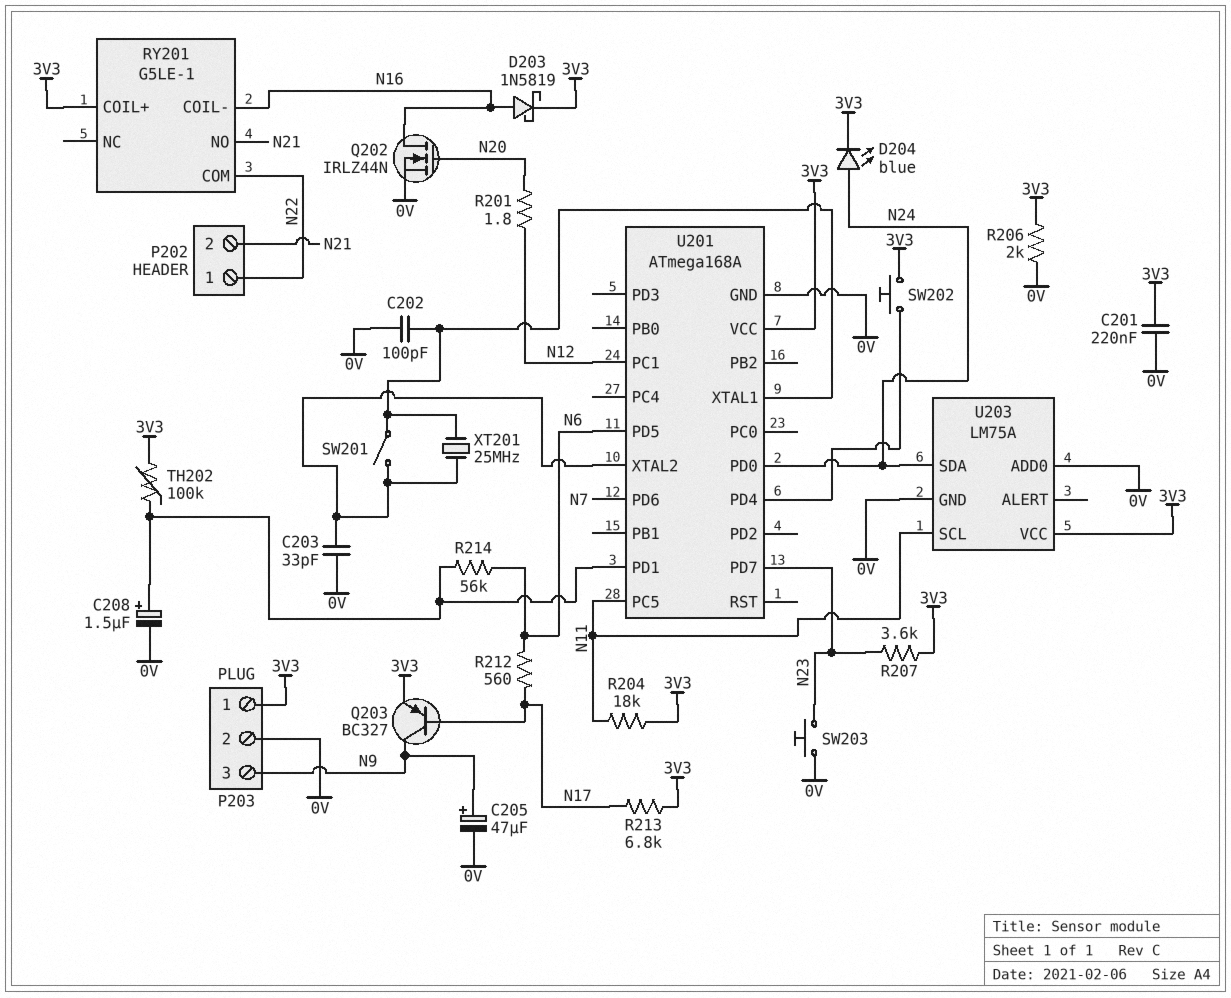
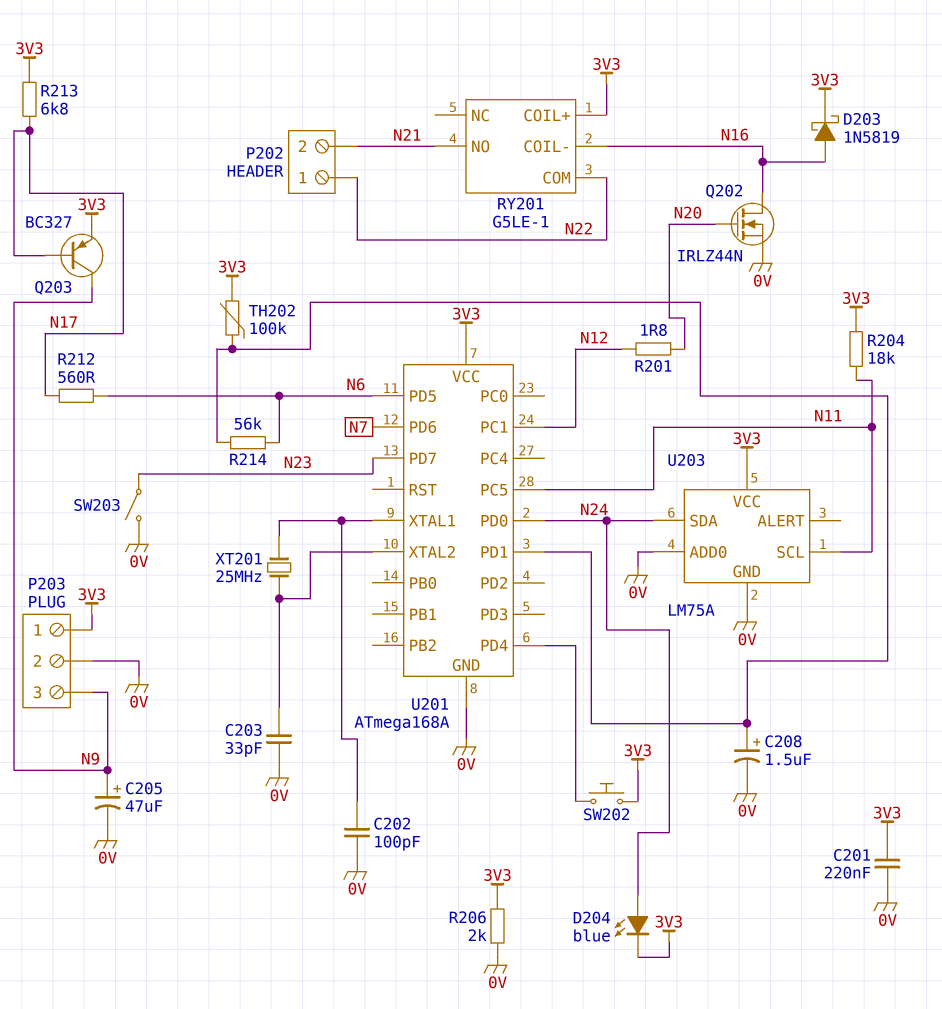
R207: 3.6k (3V3, N23) -> none
SW201: switch (U201/XTAL1, U201/XTAL2) -> none
SW203: button (0V, N23) -> switch (0V, N23)

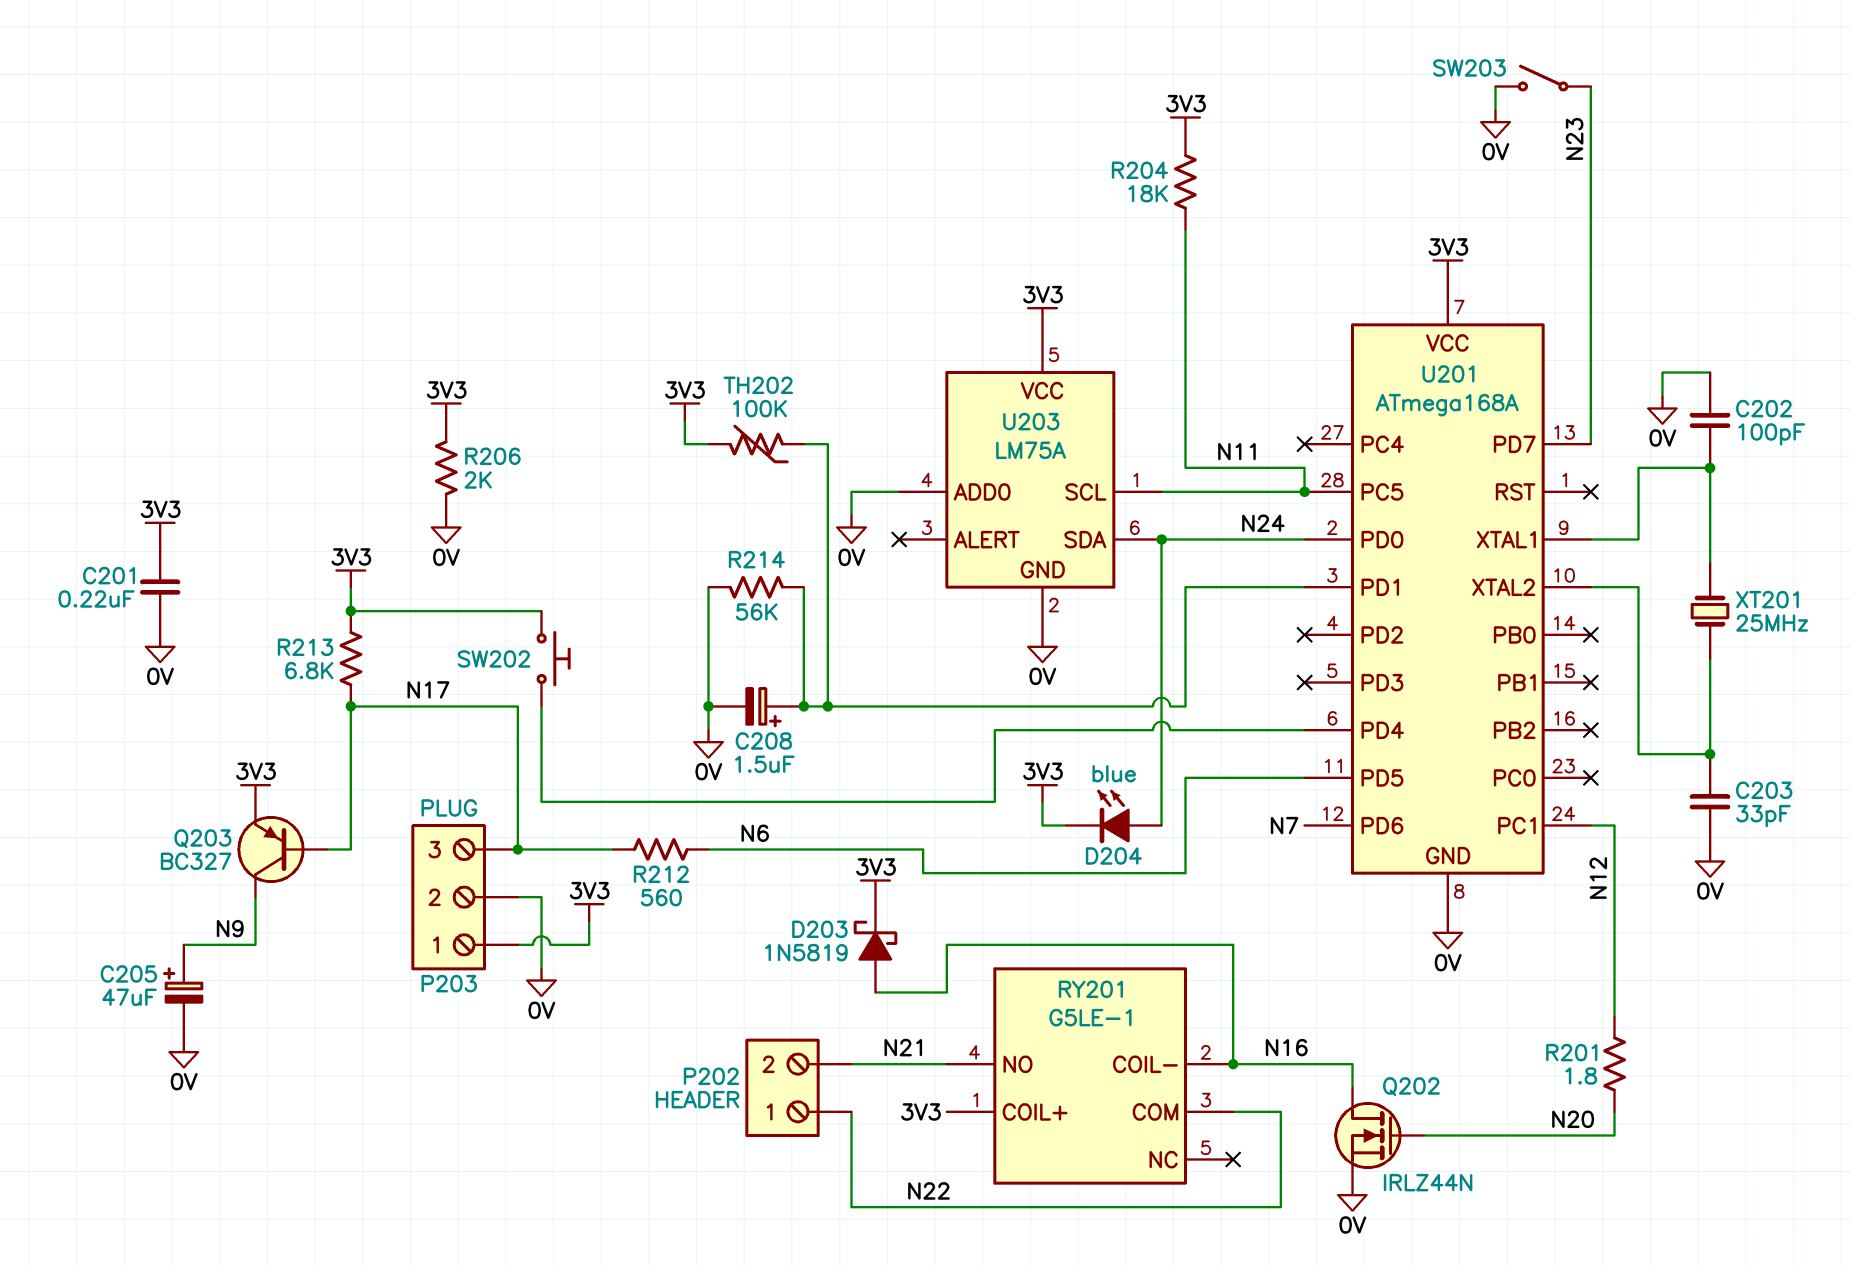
P203 pin 3: N9 -> N17
R214: 56k (N6, U201/PD1) -> 56k (0V, U201/PD1)

